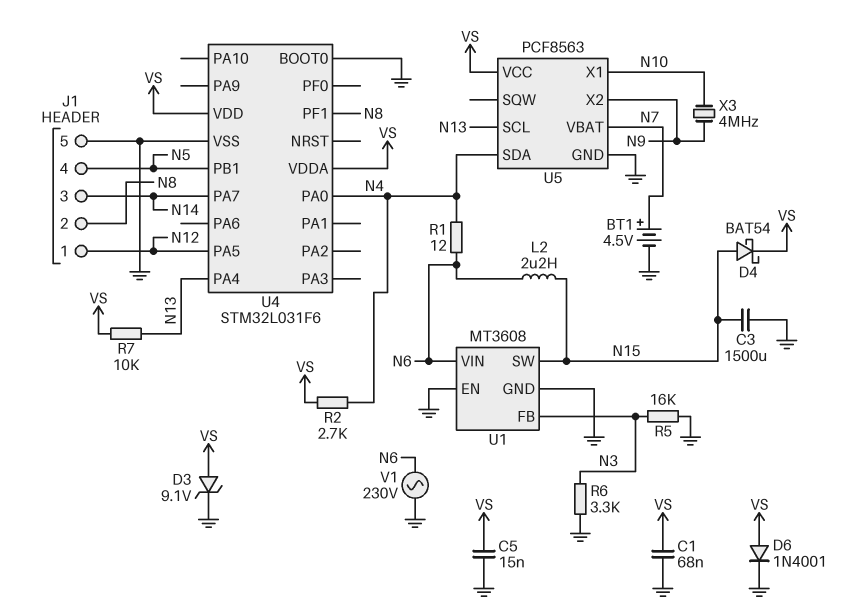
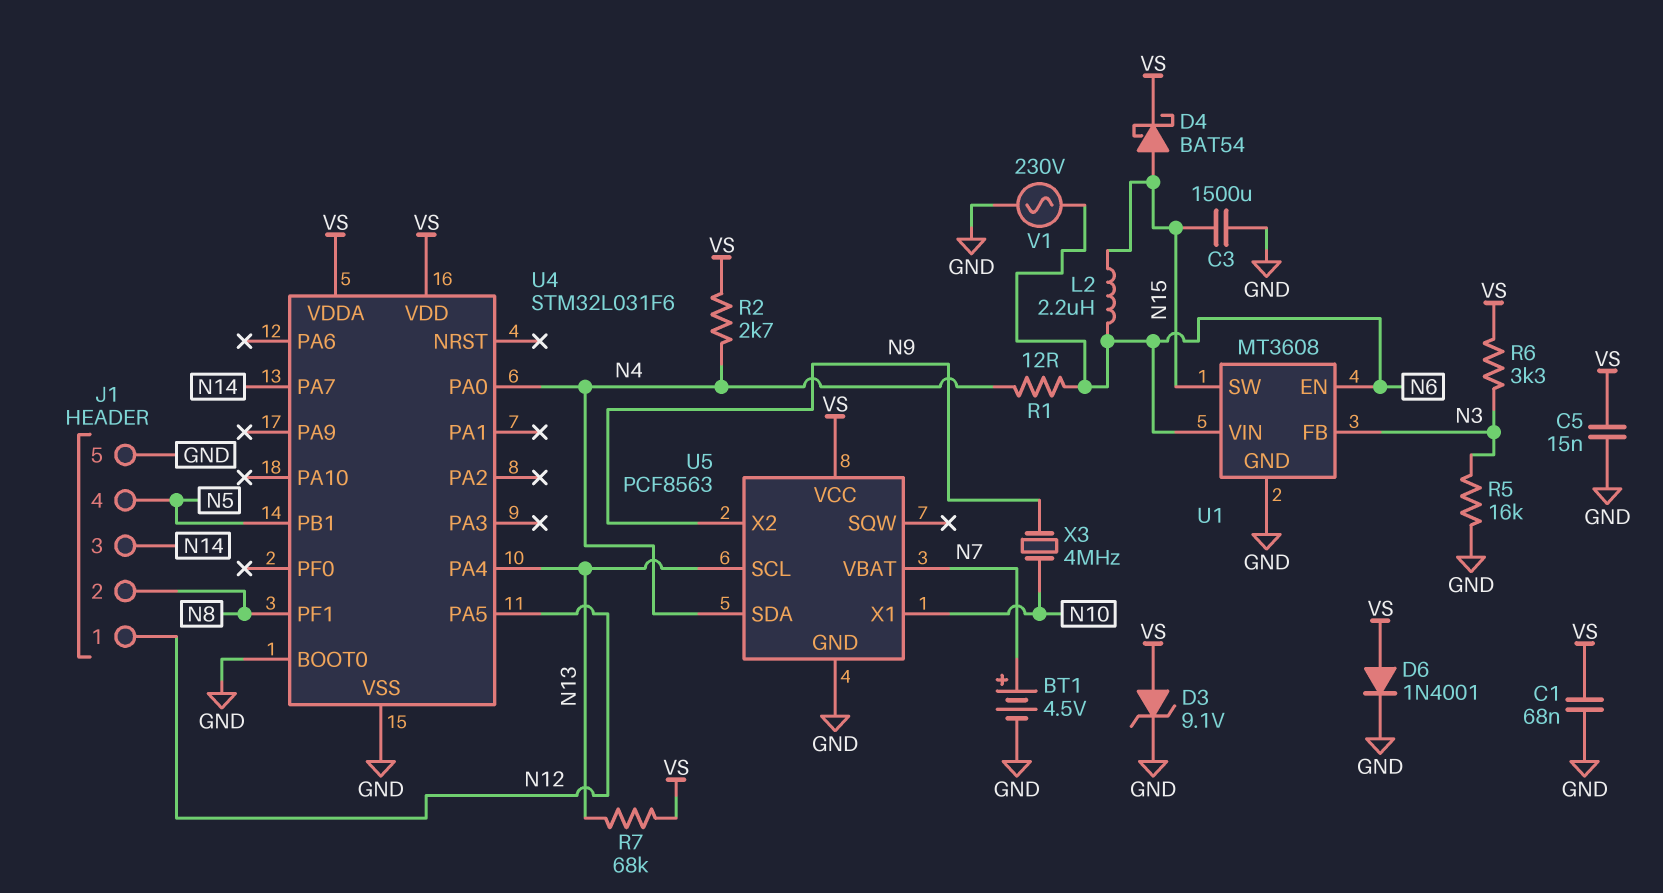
R6: 3.3k (GND, N3) -> 3.3k (N3, VS)
R7: 10k (N13, VS) -> 68k (N13, VS)
U1 pin EN: GND -> N6

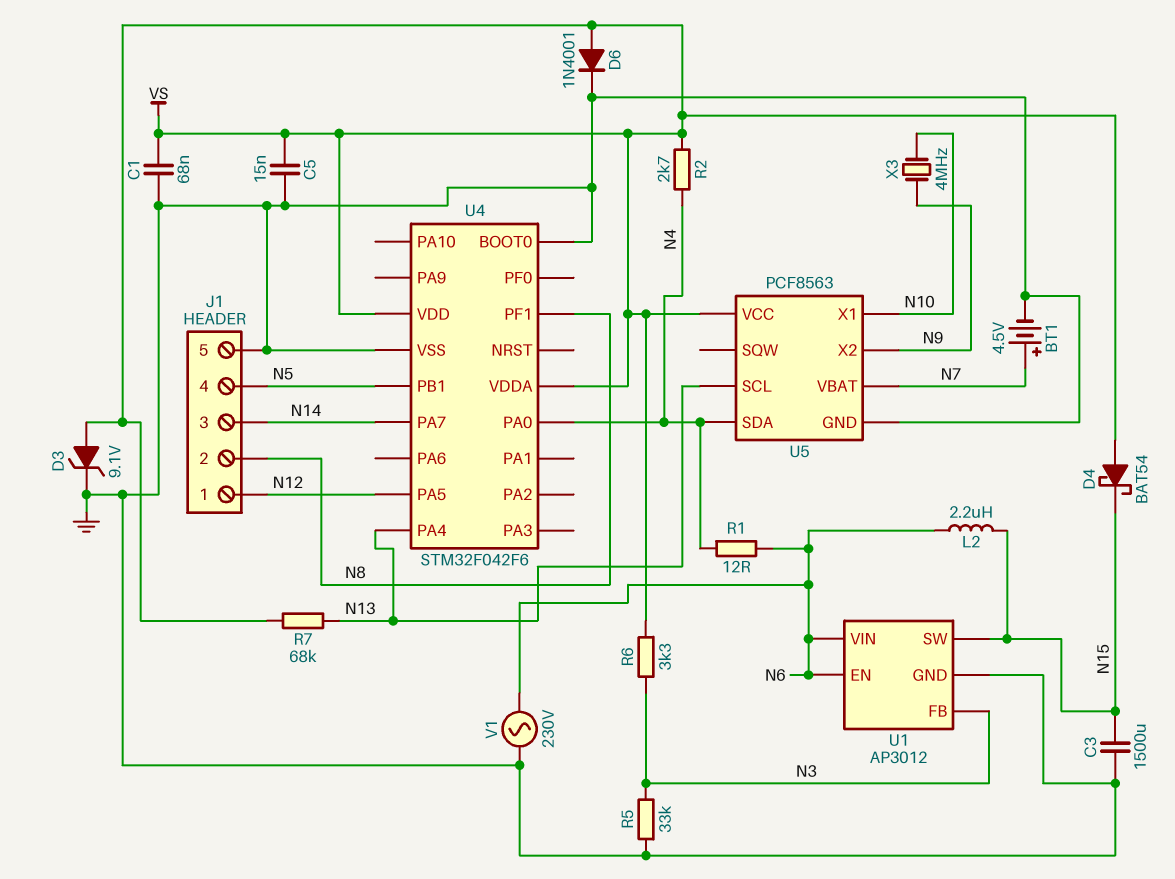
D4: schottky BAT54 (A N15, K VS) -> schottky BAT54 (A VS, K N15)
R5: 16k (GND, N3) -> 33k (GND, N3)
U1: MT3608 -> AP3012
U4: STM32L031F6 -> STM32F042F6

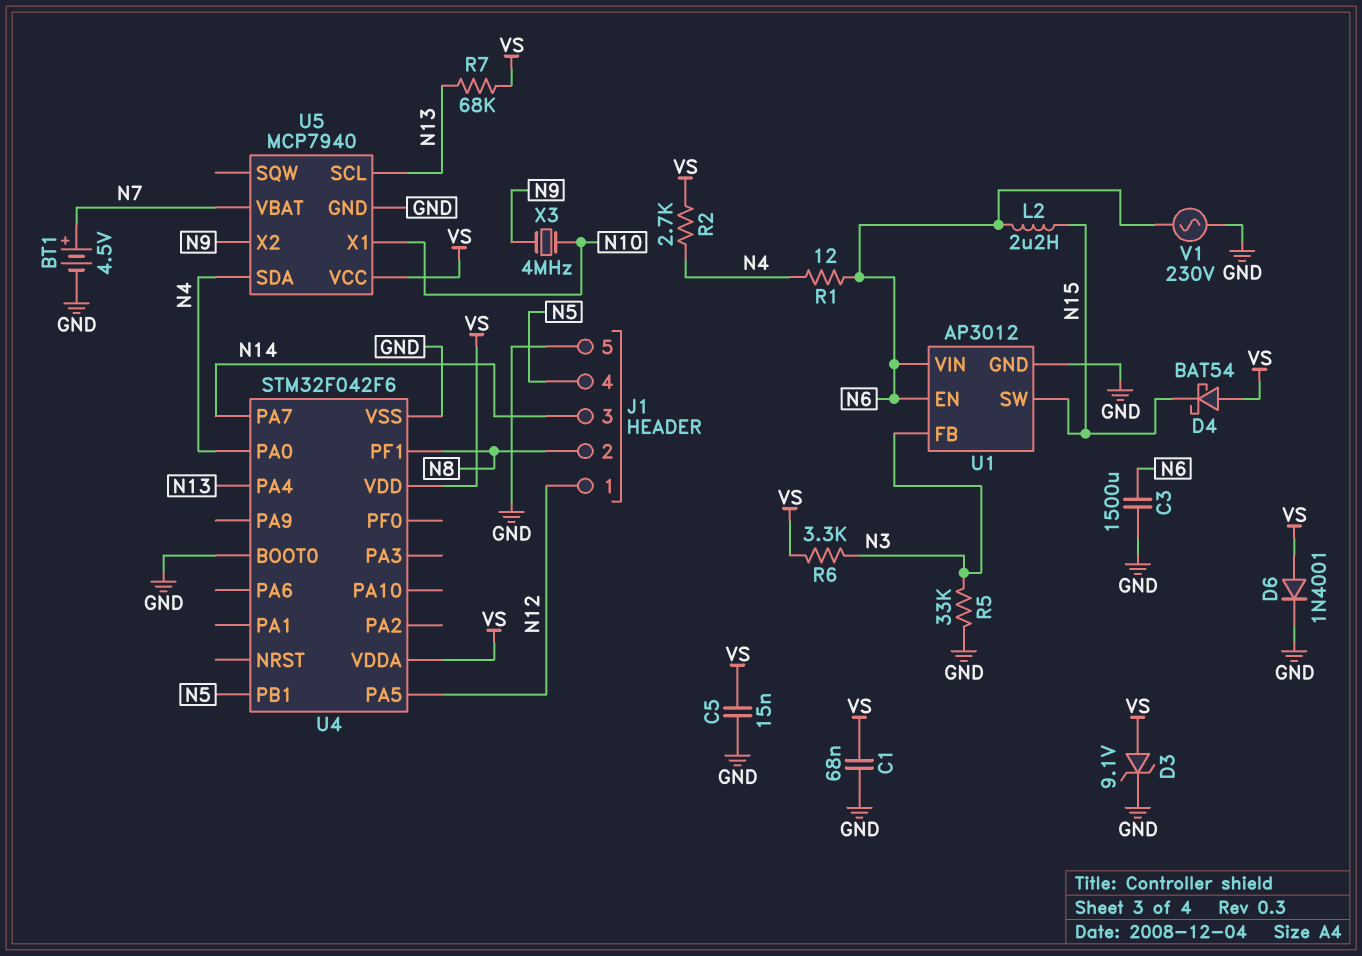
C3: 1500uF (GND, N15) -> 1500uF (GND, N6)
U5: PCF8563 -> MCP7940

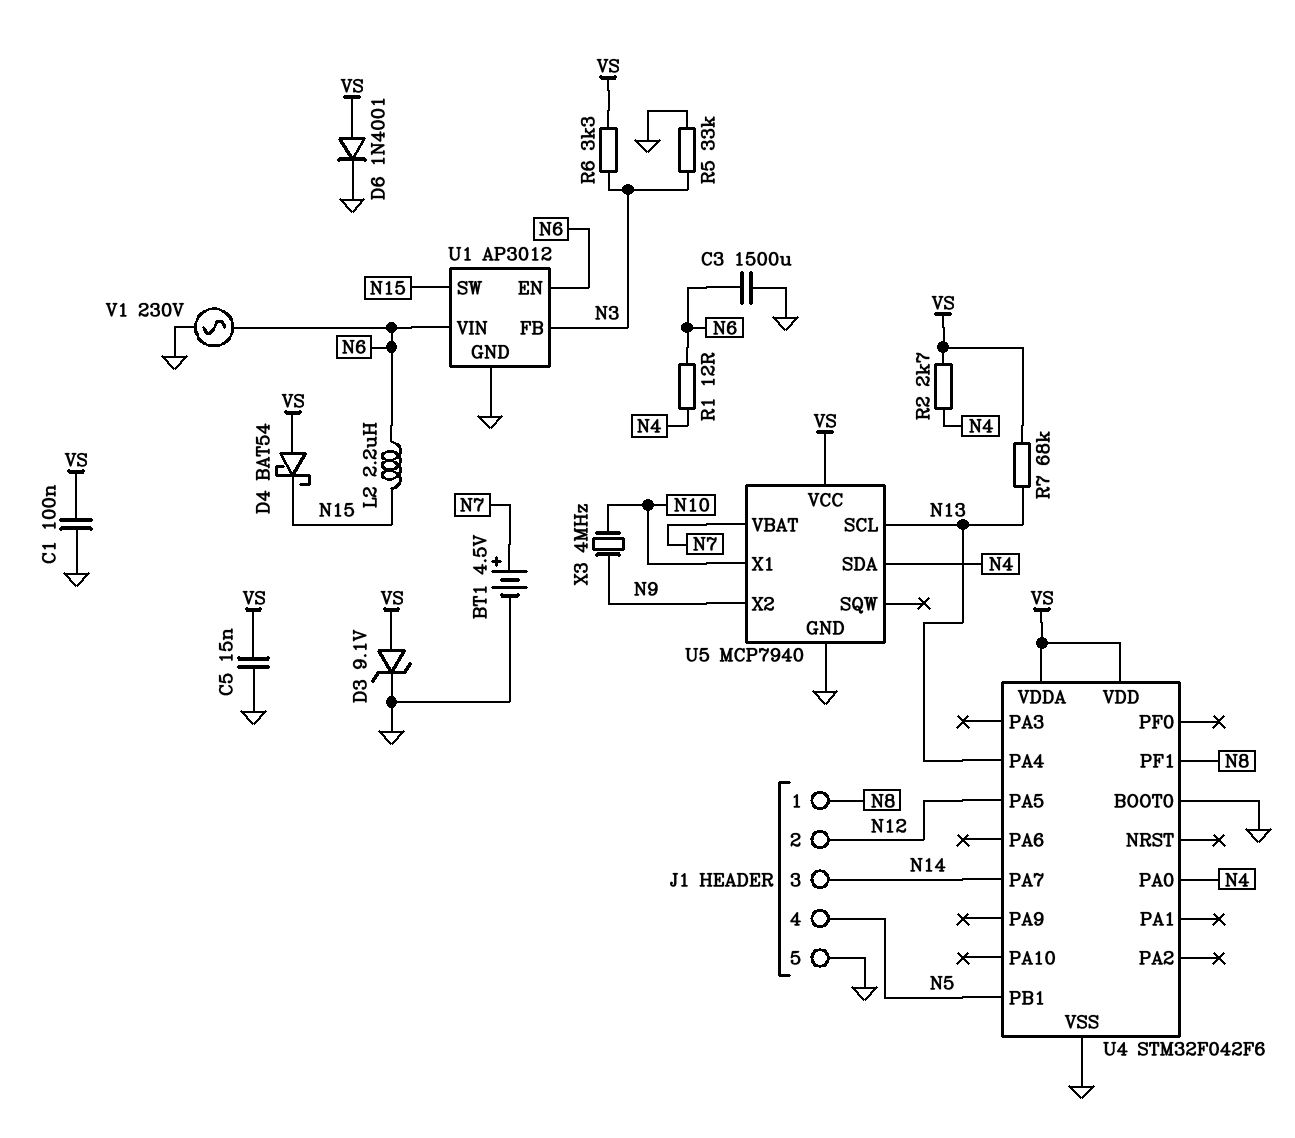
C1: 68nF (GND, VS) -> 100nF (GND, VS)
J1 pin 1: N12 -> N8
J1 pin 2: N8 -> N12

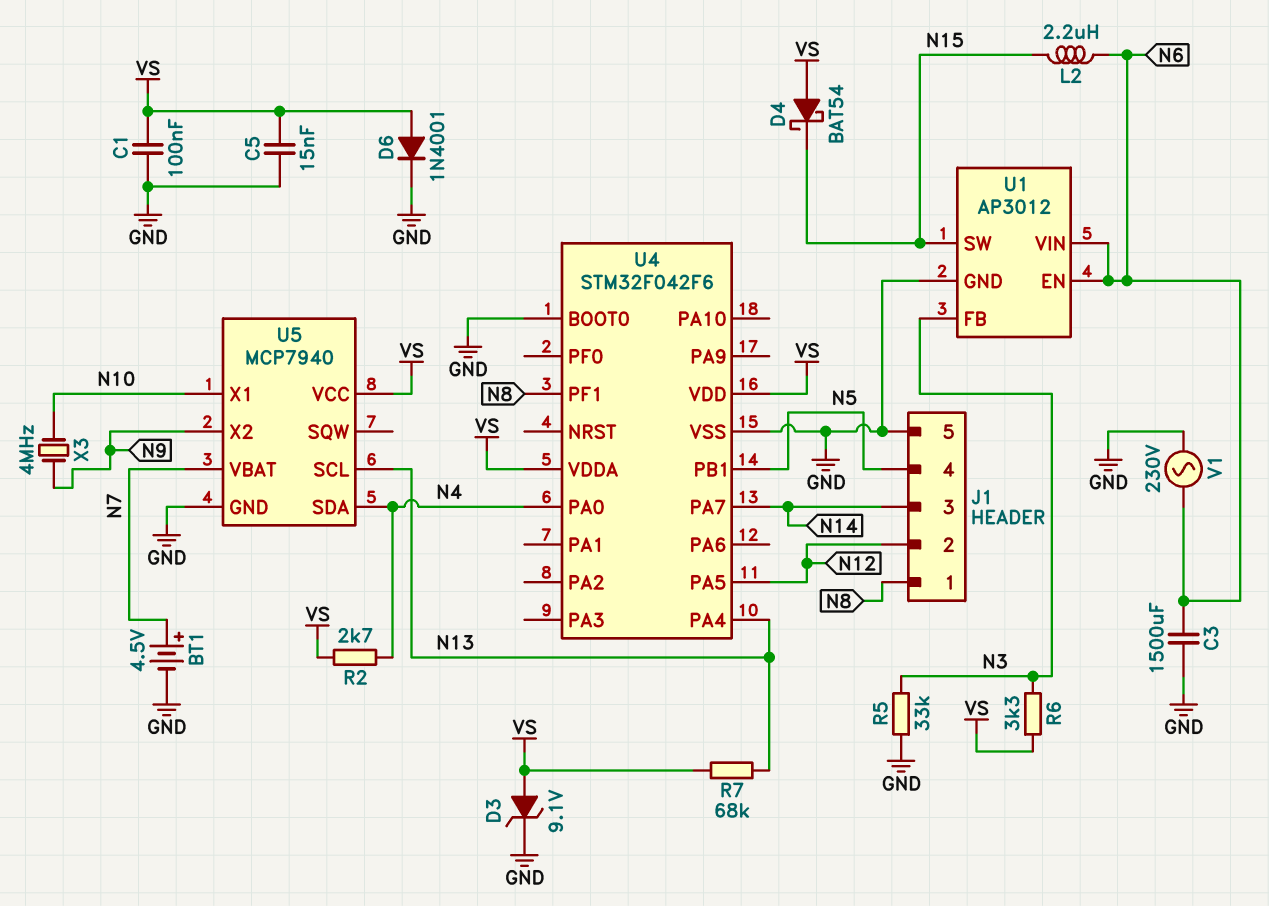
R1: 12 (N4, N6) -> none

